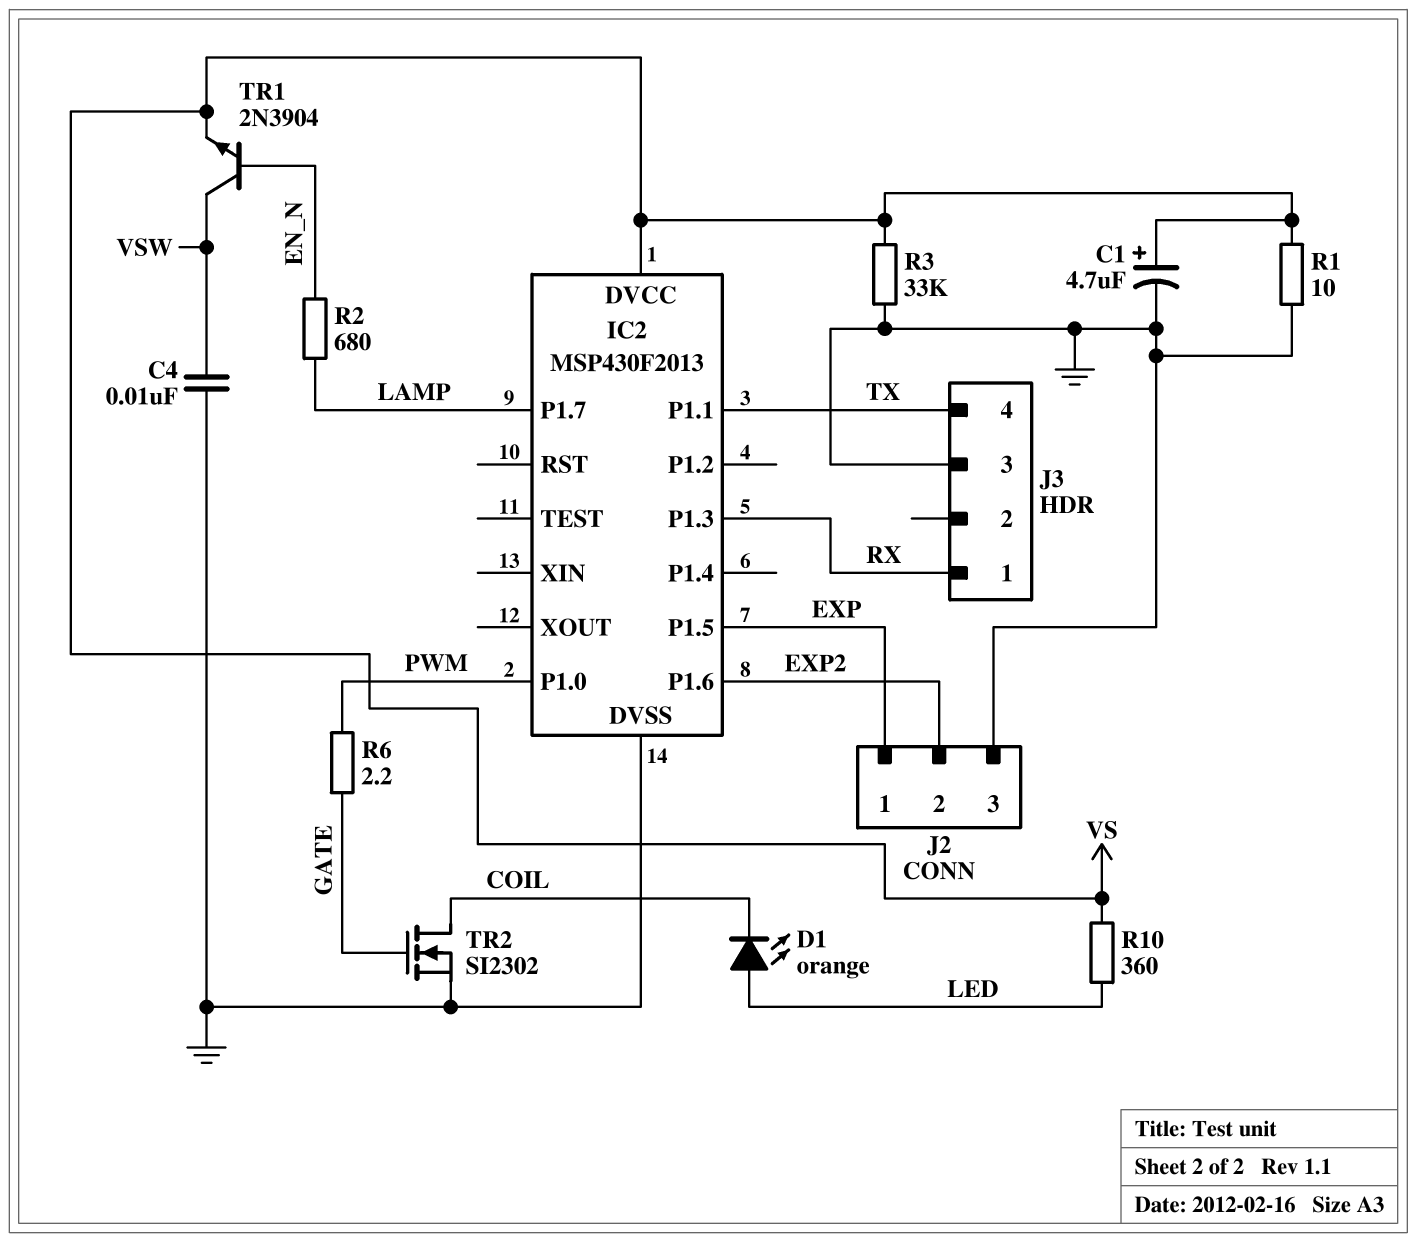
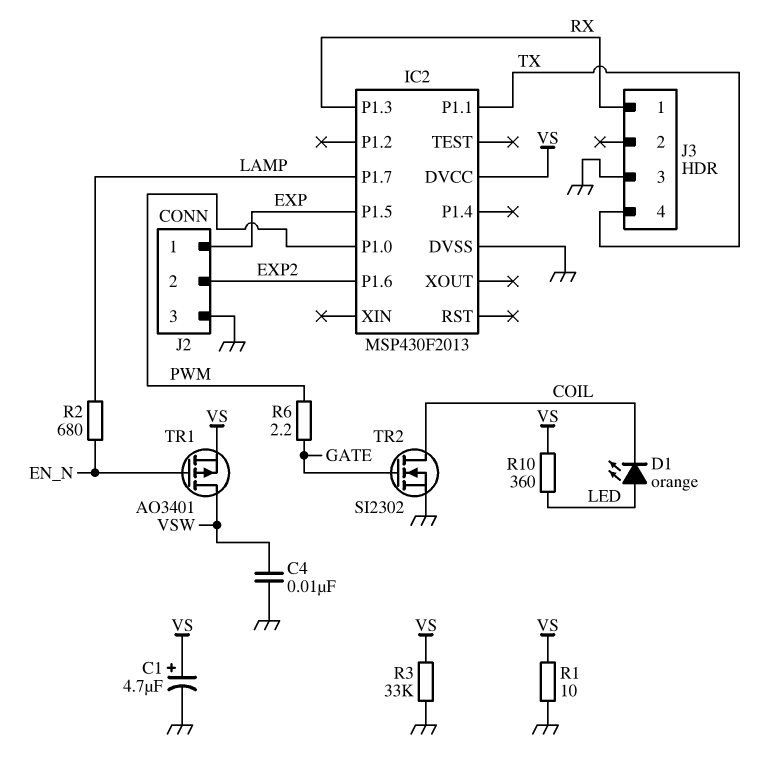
TR1: NPN 2N3904 (B EN_N, C VSW, E VS) -> PMOS AO3401 (G EN_N, D VSW, S VS)

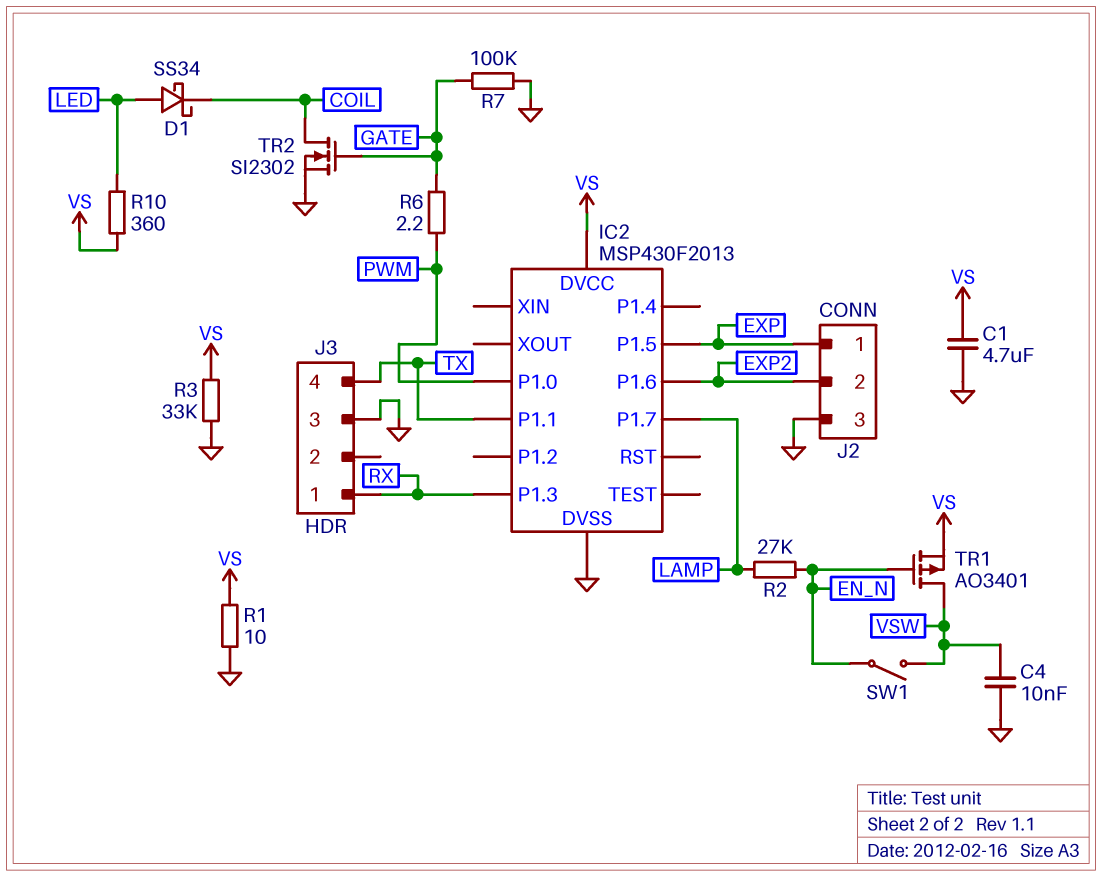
C1: 4.7uF (plus VS, minus GND) -> 4.7uF (GND, VS)
D1: LED orange (A LED, K COIL) -> schottky SS34 (A LED, K COIL)
R2: 680 (EN_N, LAMP) -> 27k (EN_N, LAMP)
R7: none -> 100k (GATE, GND)
SW1: none -> switch (EN_N, VSW)

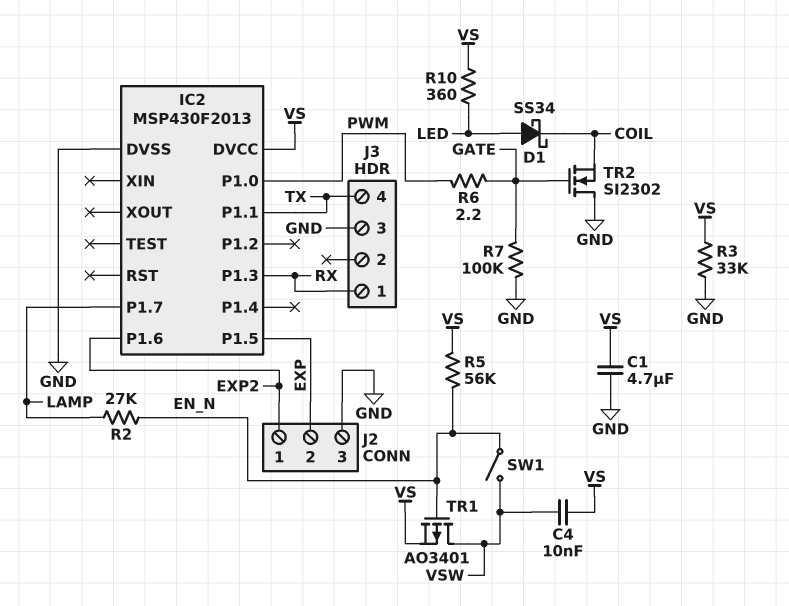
C4: 10nF (GND, VSW) -> 10nF (VS, VSW)
J2 pin 1: EXP -> EXP2
J2 pin 2: EXP2 -> EXP
R1: 10 (GND, VS) -> none
R5: none -> 56k (EN_N, VS)
TR2: NMOS SI2302 (G GATE, D COIL, S GND) -> NMOS SI2302 (G GATE, D GND, S COIL)

